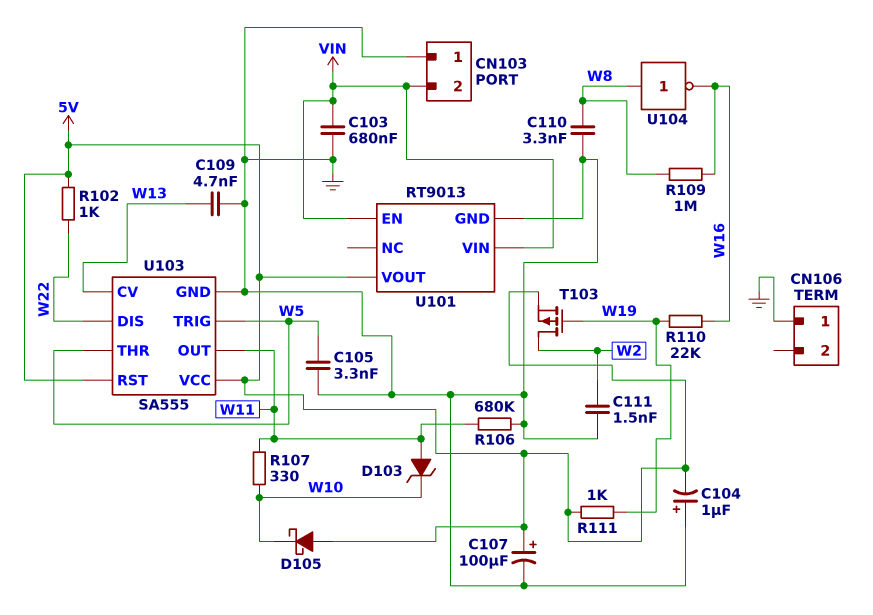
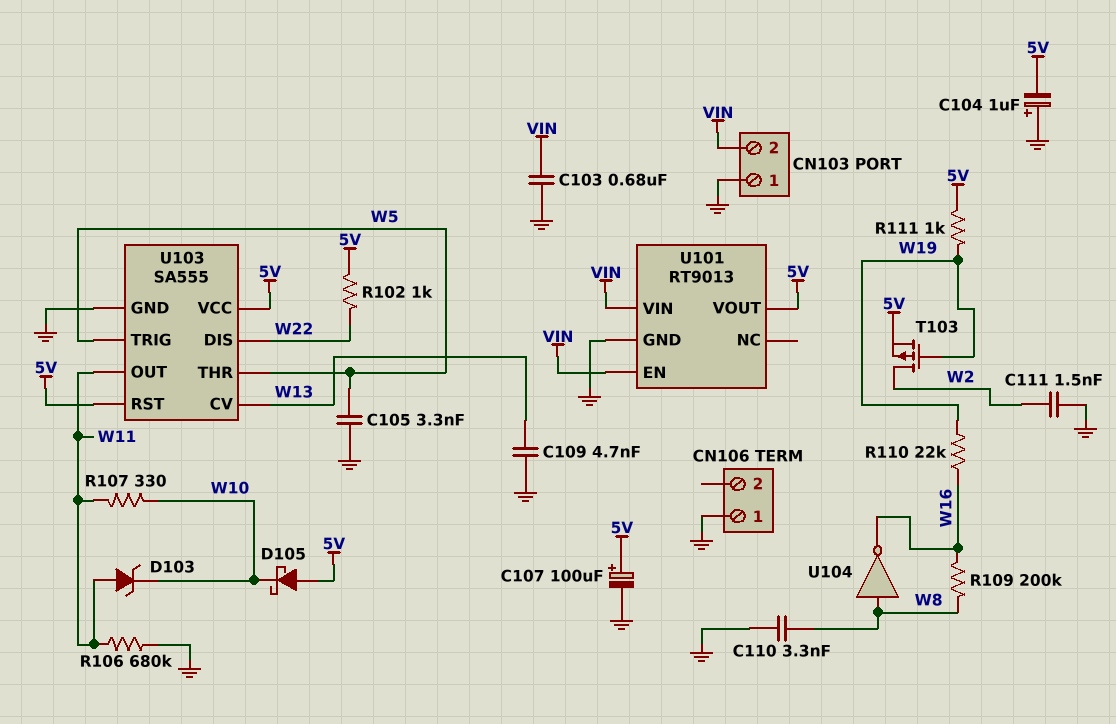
R109: 1M (W8, W16) -> 200k (W8, W16)

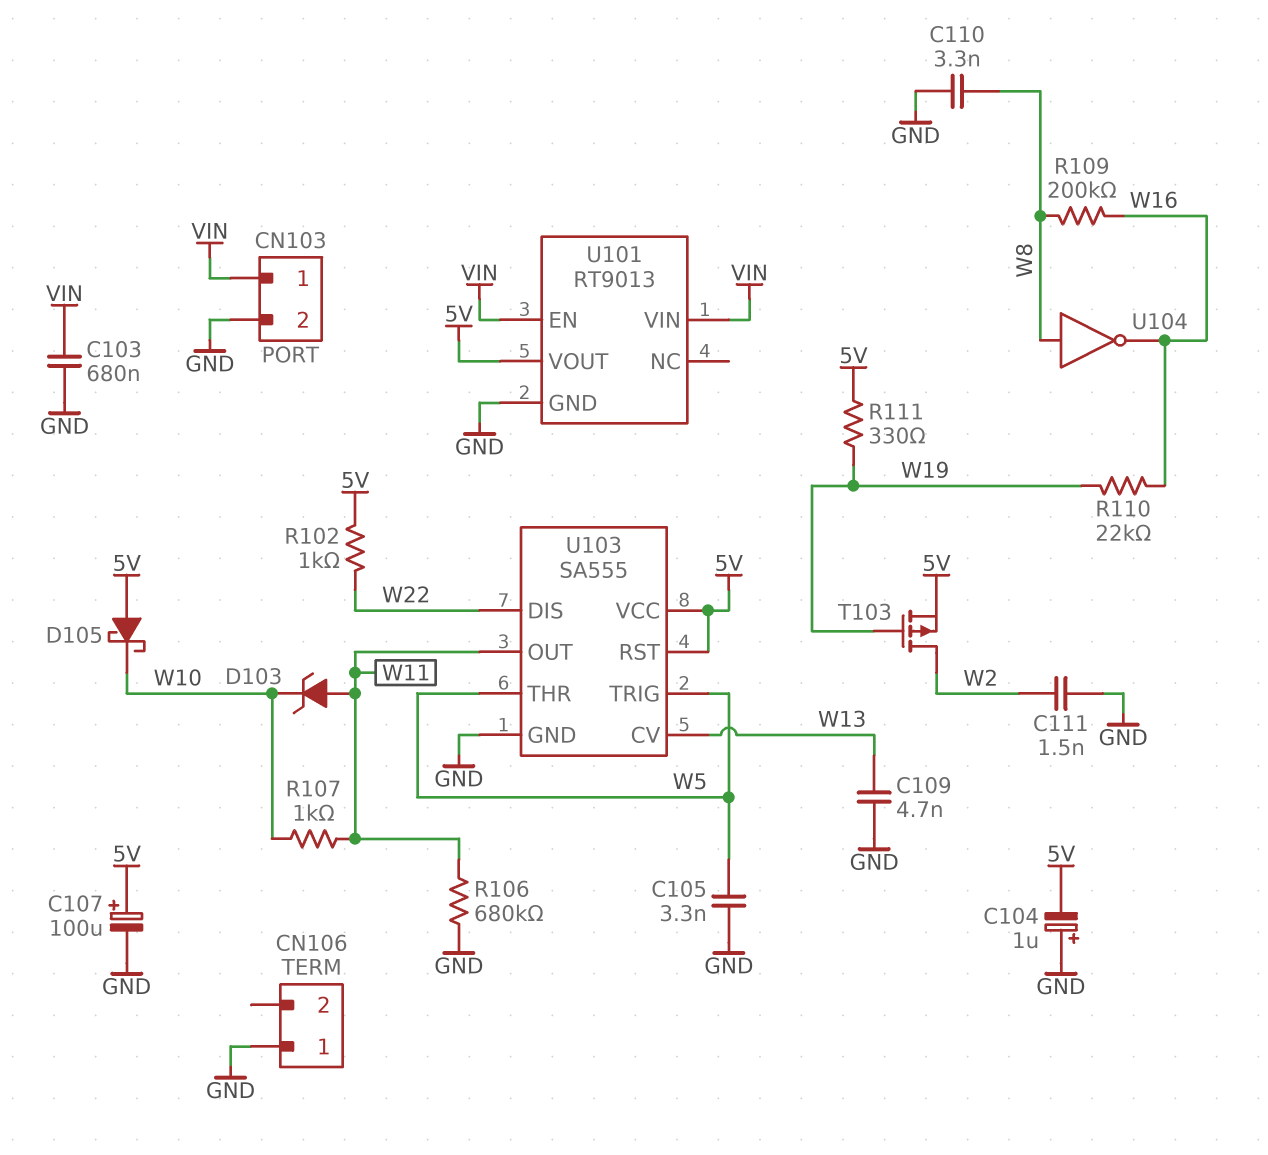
CN103 pin 1: GND -> VIN
CN103 pin 2: VIN -> GND
R107: 330 (W10, W11) -> 1k (W10, W11)
R111: 1k (5V, W19) -> 330 (5V, W19)

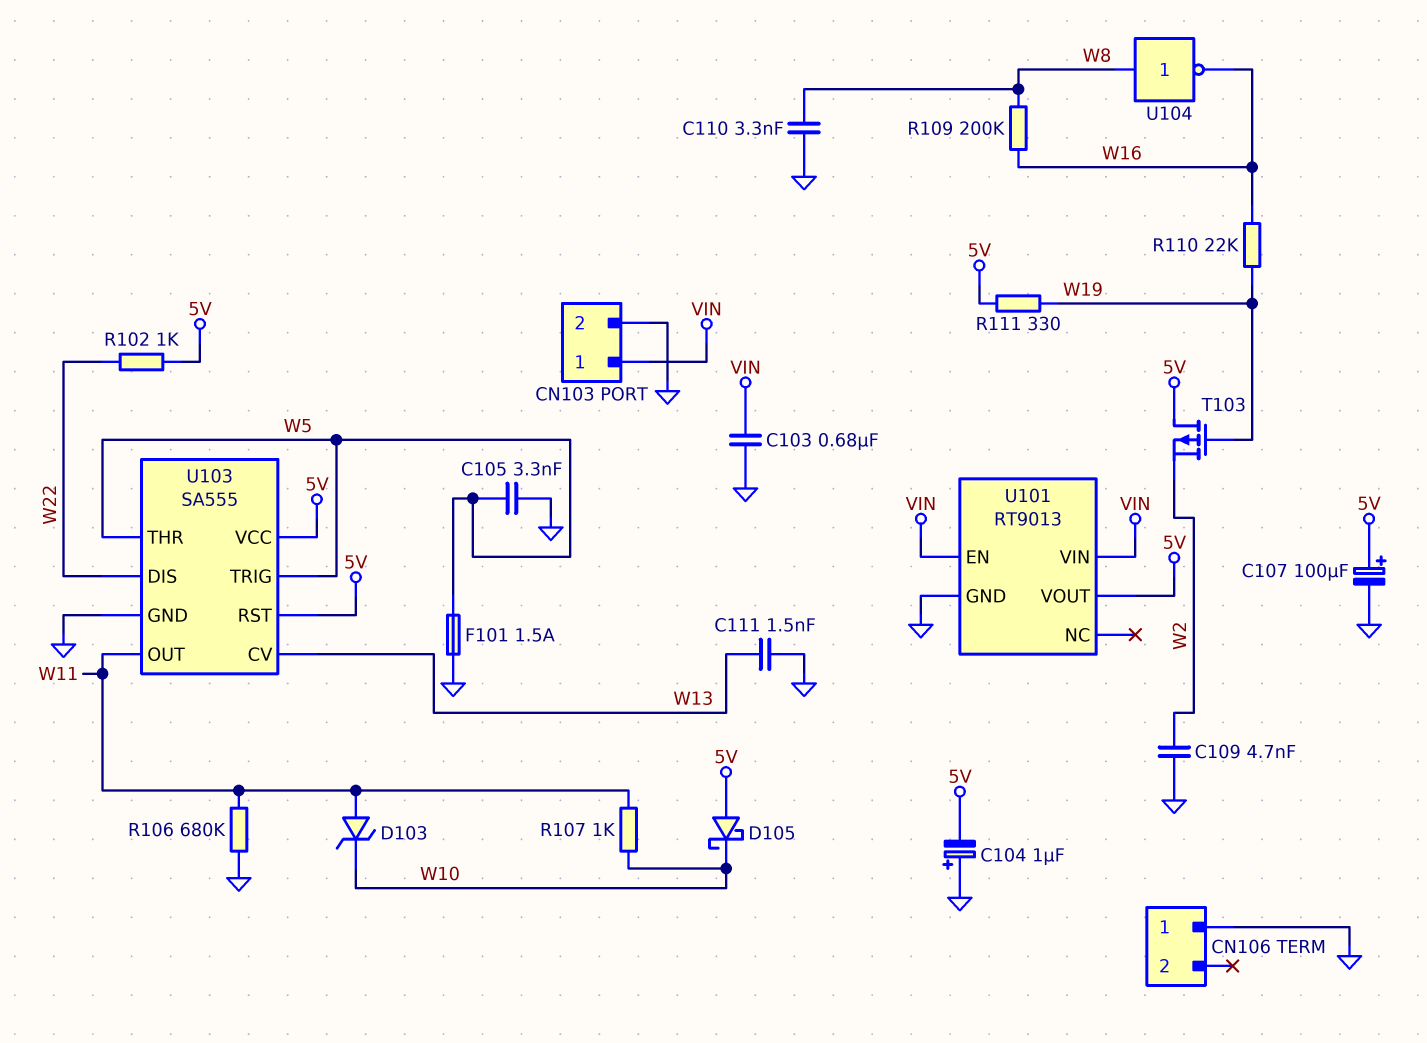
C109: 4.7nF (GND, W13) -> 4.7nF (GND, W2)
C111: 1.5nF (GND, W2) -> 1.5nF (GND, W13)
F101: none -> 1.5A (GND, W5)
T103: PMOS (G W19, D W2, S 5V) -> PMOS (G W19, D 5V, S W2)

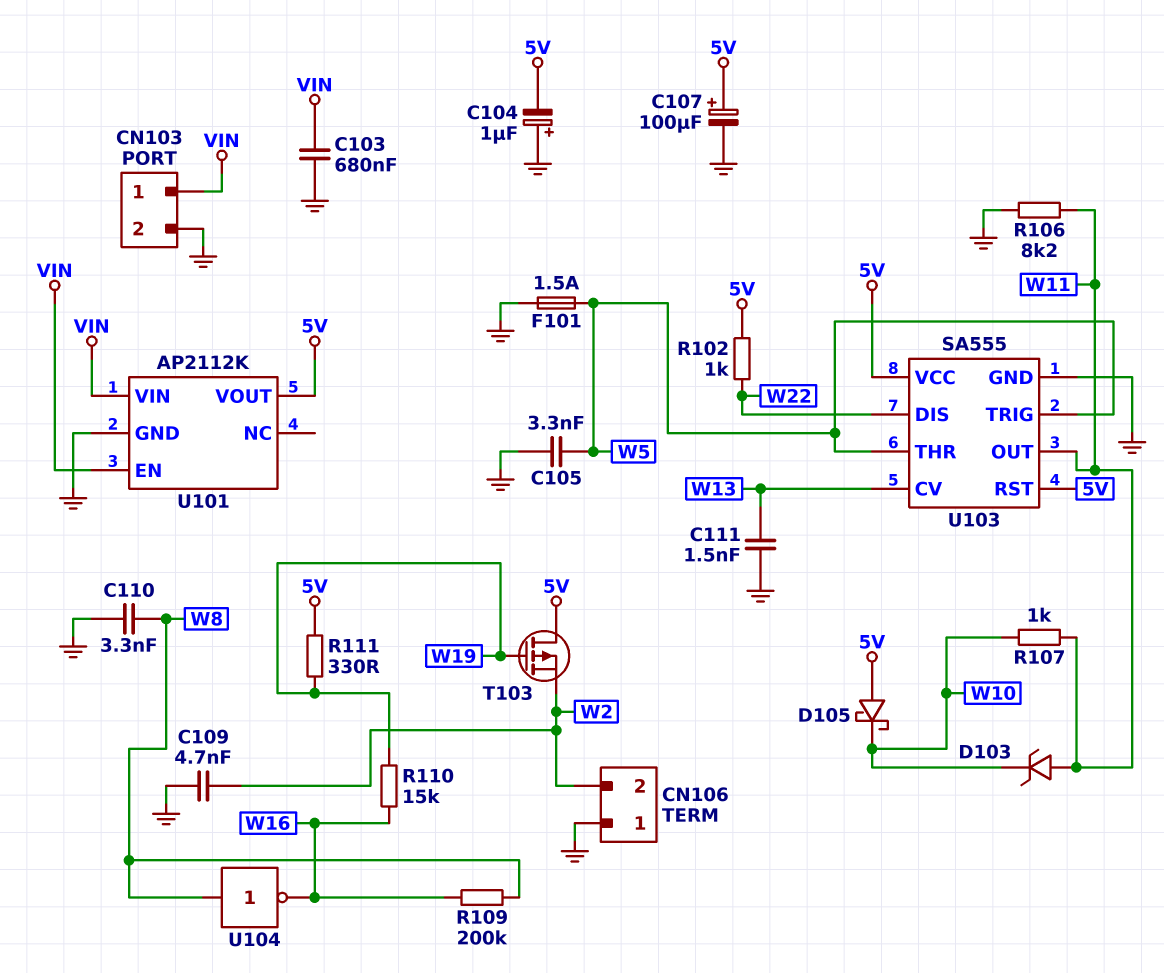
CN106 pin 2: none -> W2
R106: 680k (GND, W11) -> 8.2k (GND, W11)
R110: 22k (W16, W19) -> 15k (W16, W19)
U101: RT9013 -> AP2112K

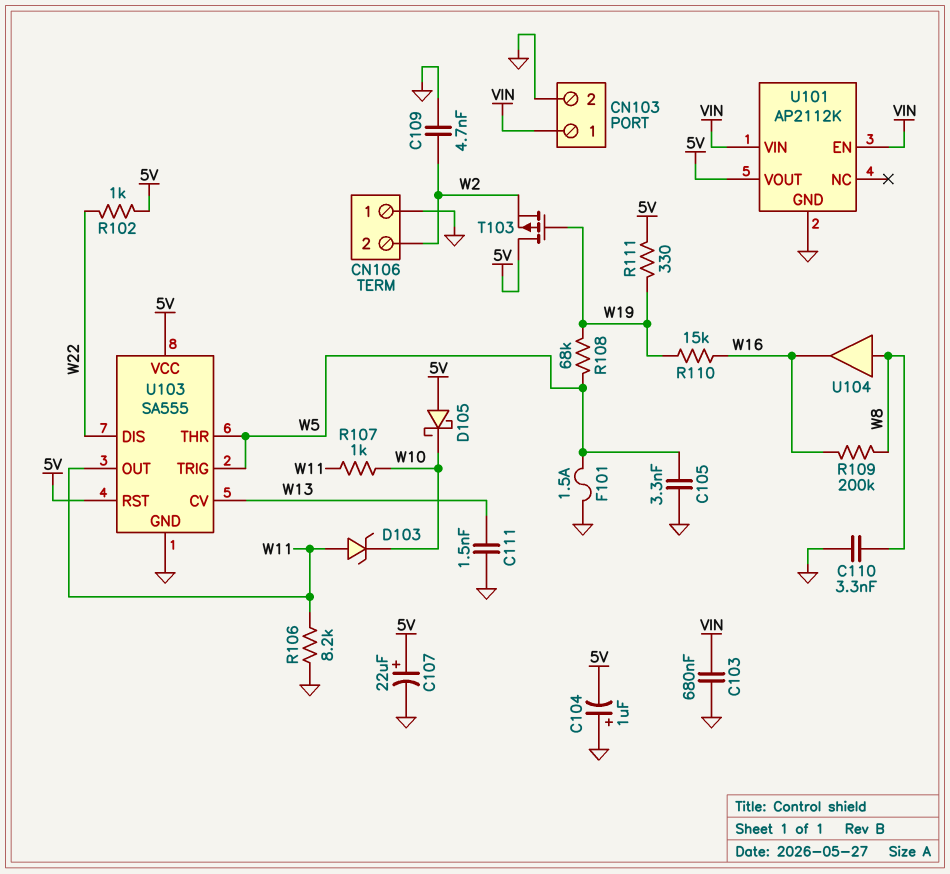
C107: 100uF (plus 5V, minus GND) -> 22uF (plus 5V, minus GND)
R108: none -> 68k (W5, W19)
U104: NOT (in W8, out W16) -> buffer (in W8, out W16)

